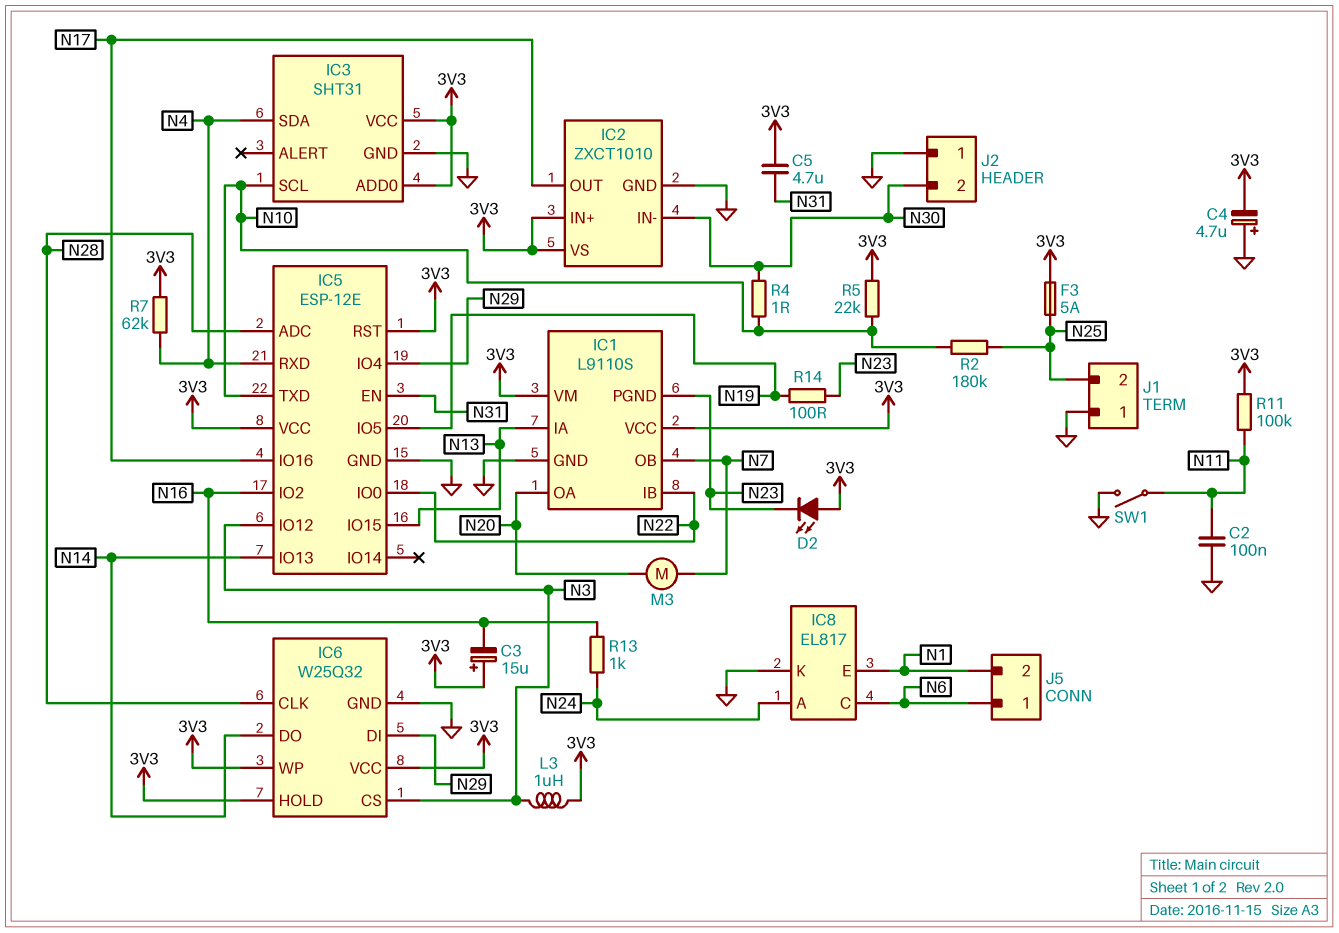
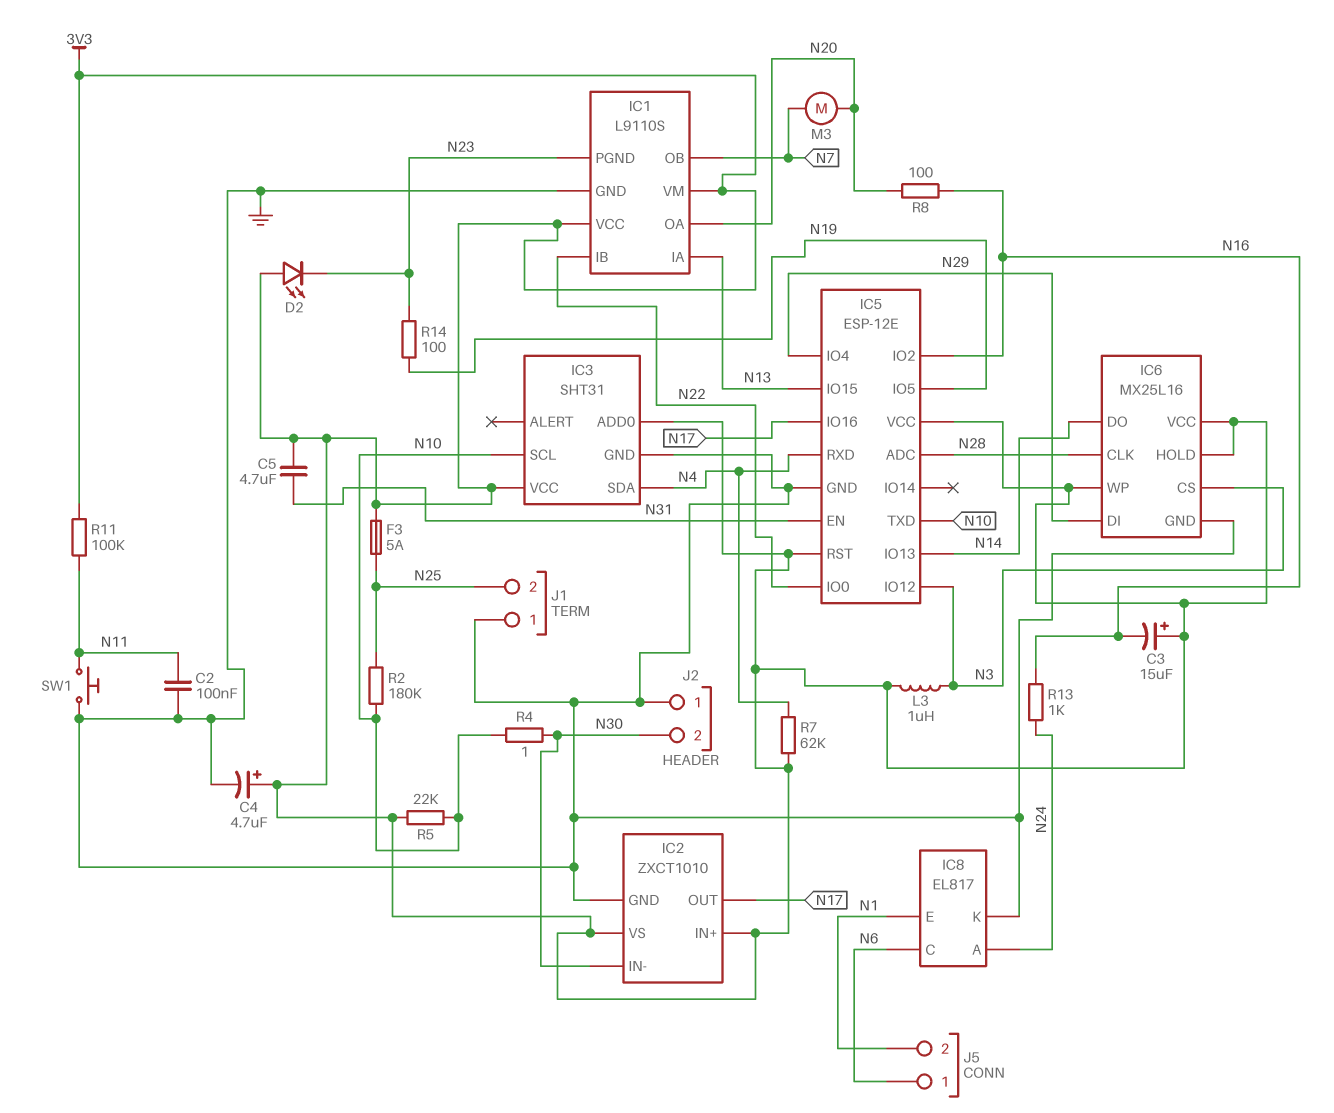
C4: 4.7uF (plus GND, minus 3V3) -> 4.7uF (plus 3V3, minus GND)
IC6: W25Q32 -> MX25L16
R8: none -> 100 (N16, N20)
SW1: switch (GND, N11) -> button (GND, N11)

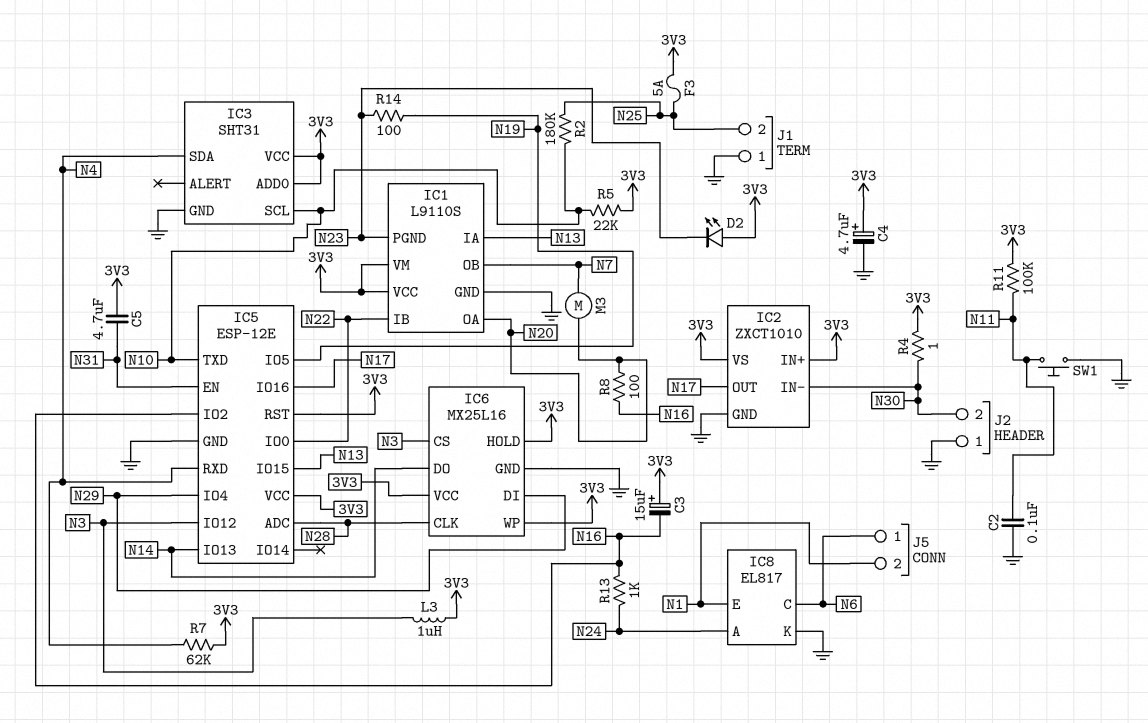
R4: 1 (N10, N30) -> 1 (3V3, N30)

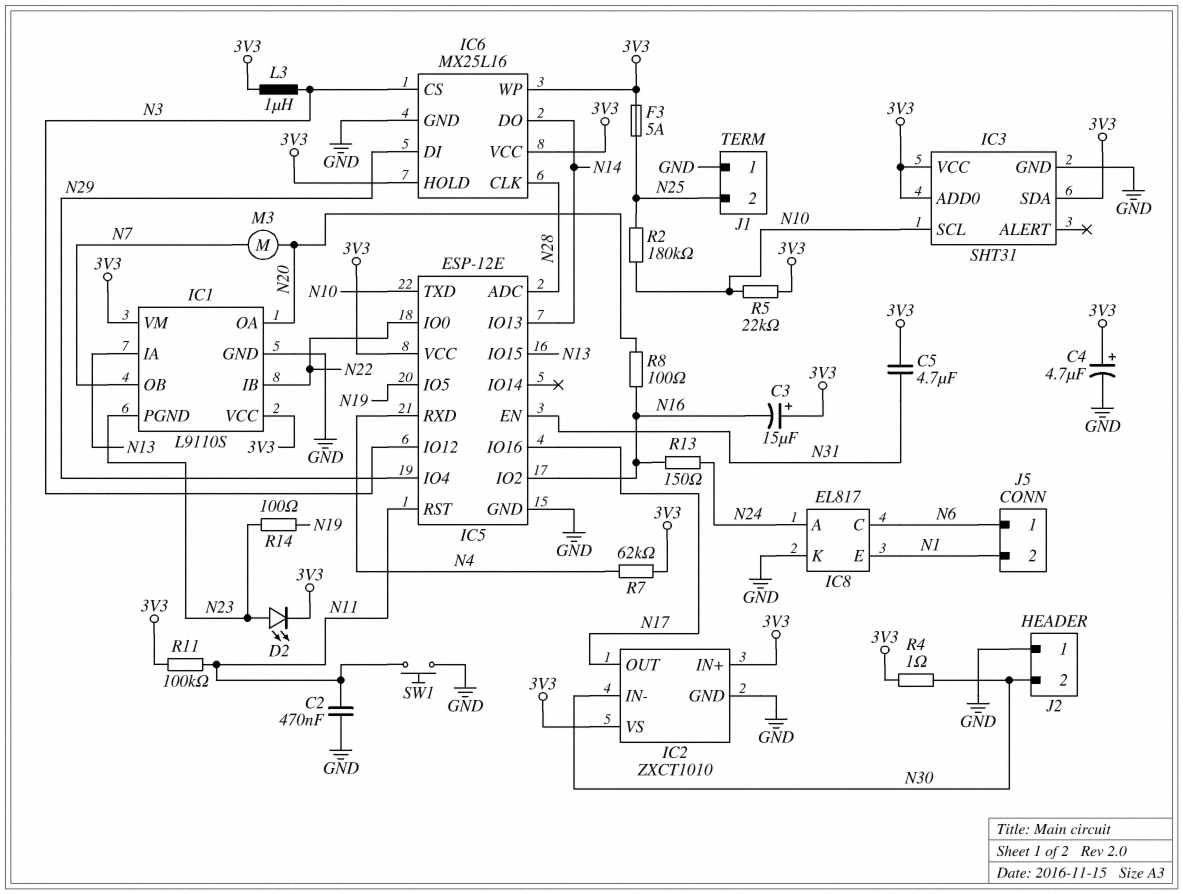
C2: 100nF (GND, N11) -> 470nF (GND, N11)
D2: LED (A 3V3, K N23) -> LED (A N23, K 3V3)
IC3 pin SDA: N4 -> 3V3
IC5 pin RST: 3V3 -> N11
R13: 1k (N16, N24) -> 150 (N16, N24)

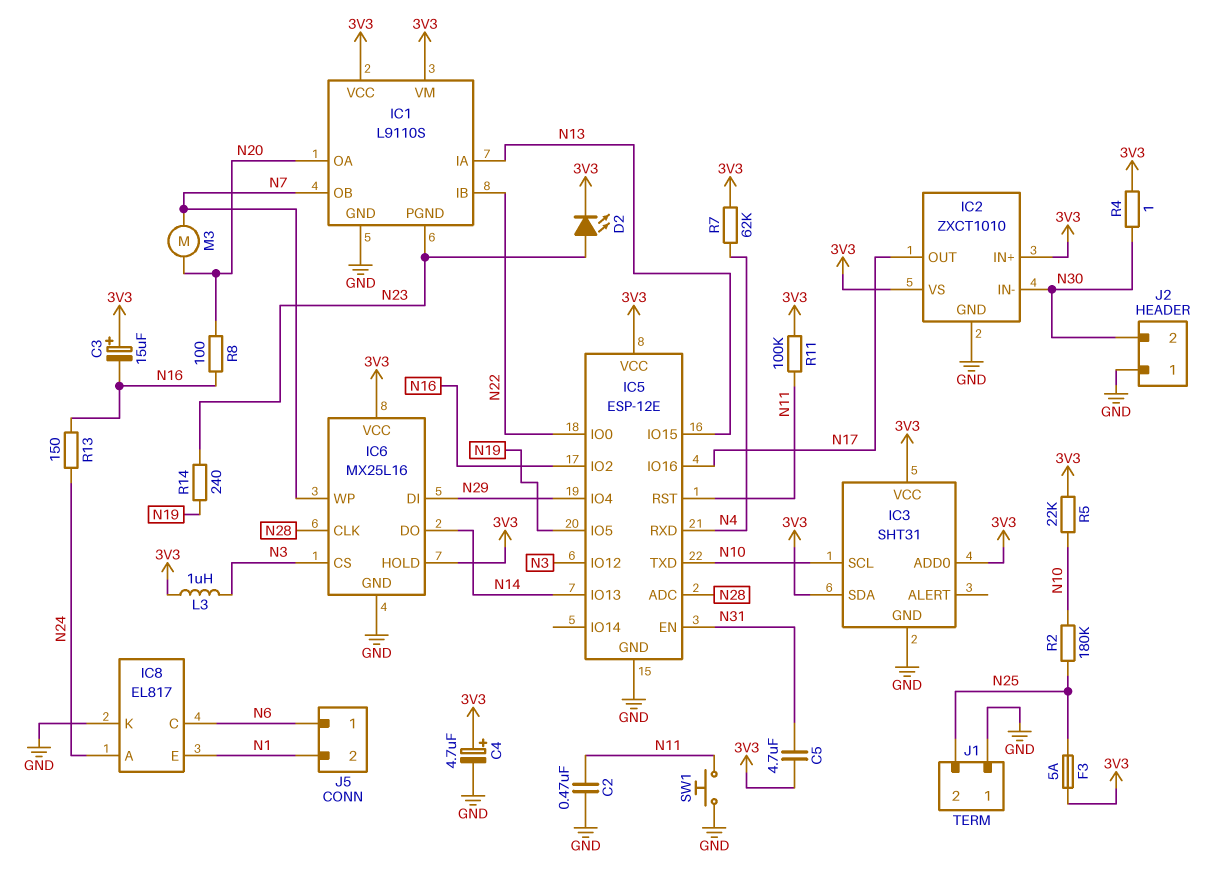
IC6 pin WP: 3V3 -> N7
R14: 100 (N19, N23) -> 240 (N19, N23)

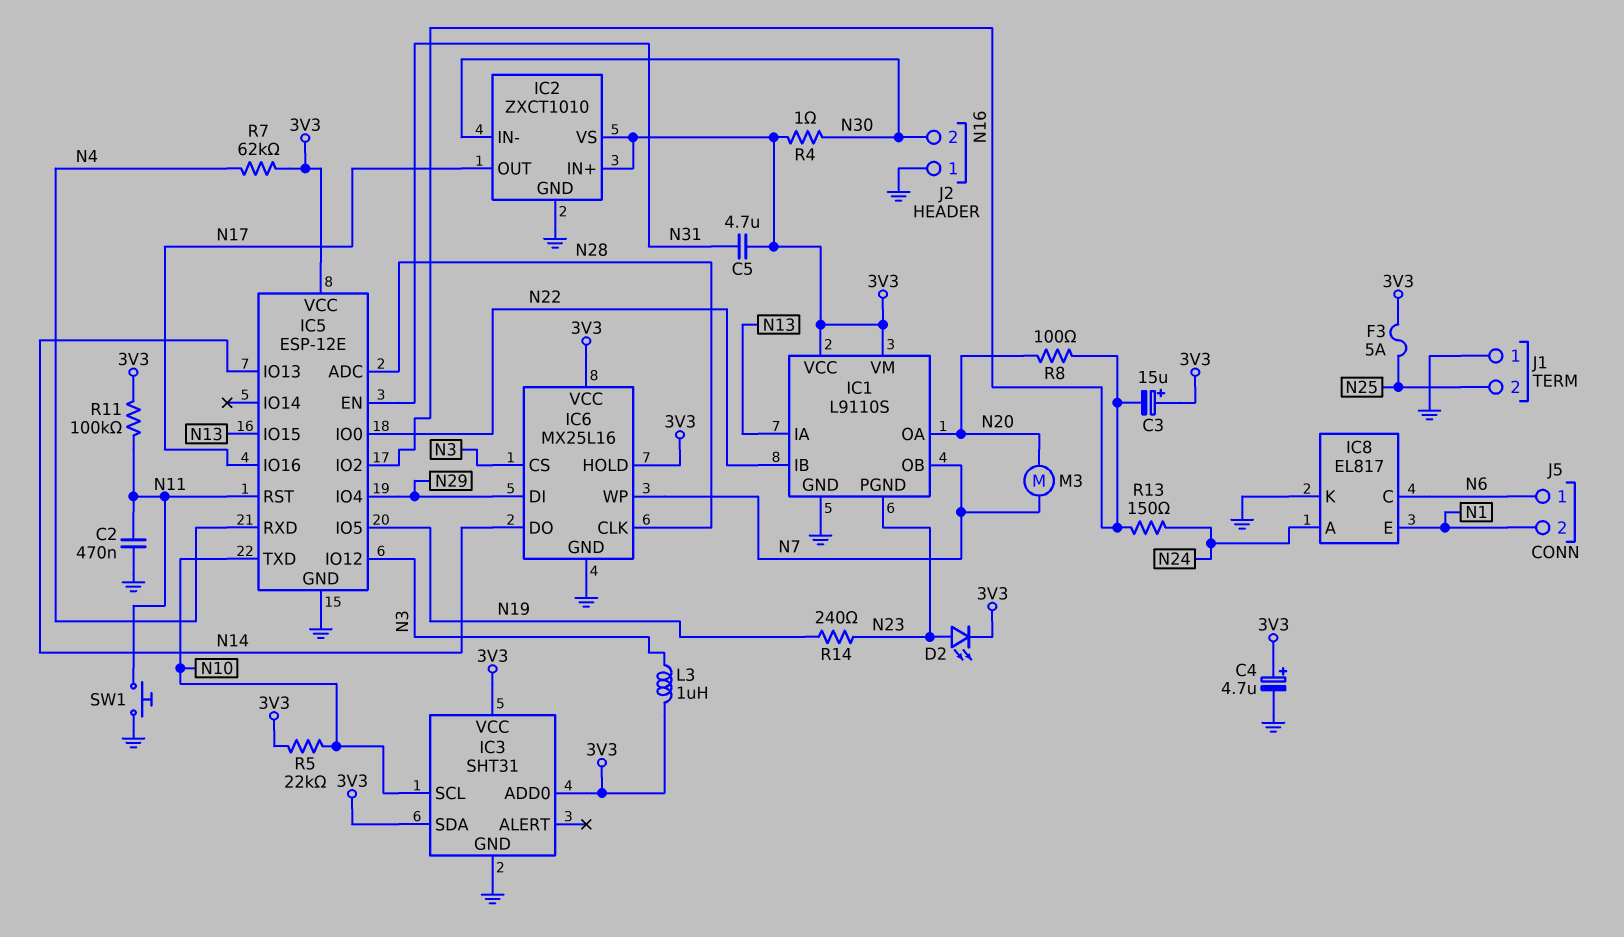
R2: 180k (N10, N25) -> none

